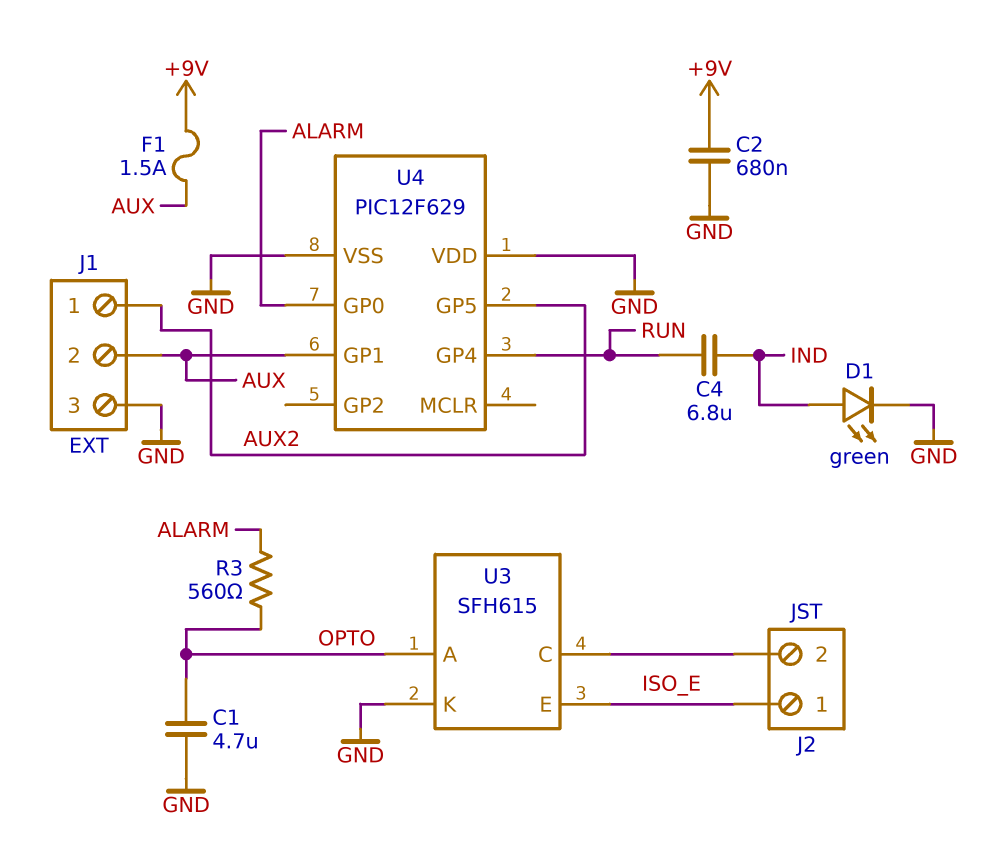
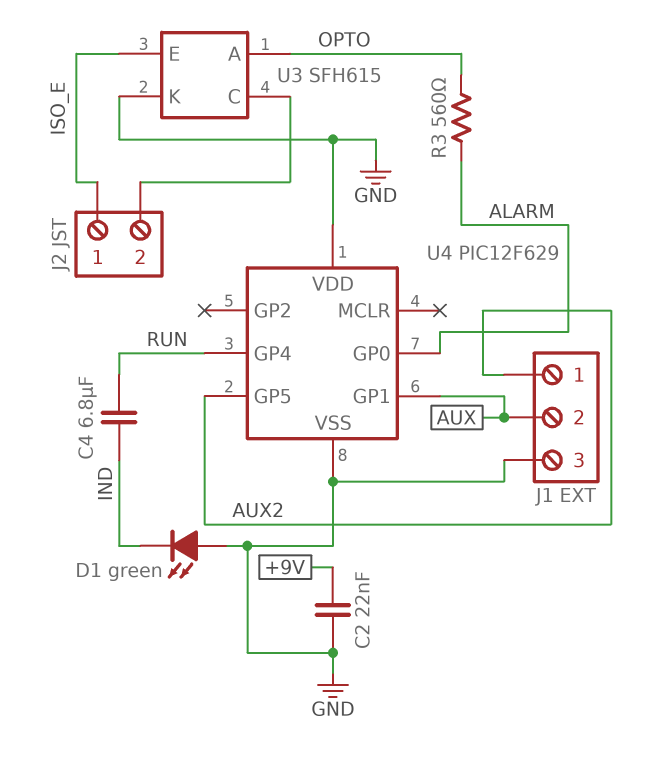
C1: 4.7uF (GND, OPTO) -> none
C2: 680nF (+9V, GND) -> 22nF (+9V, GND)
D1: LED green (A IND, K GND) -> LED green (A GND, K IND)
F1: 1.5A (+9V, AUX) -> none

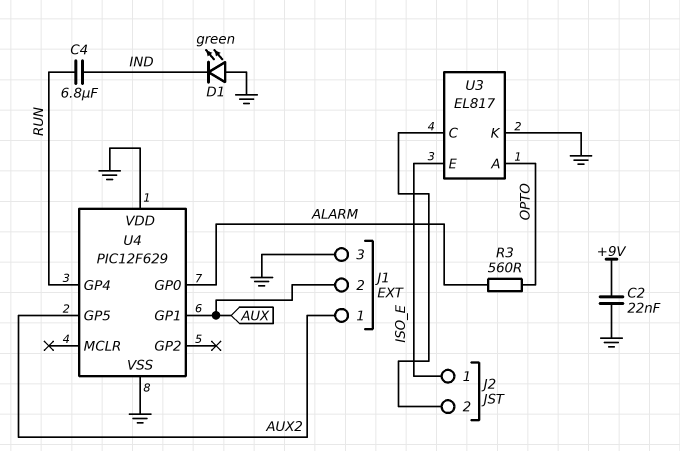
U3: SFH615 -> EL817

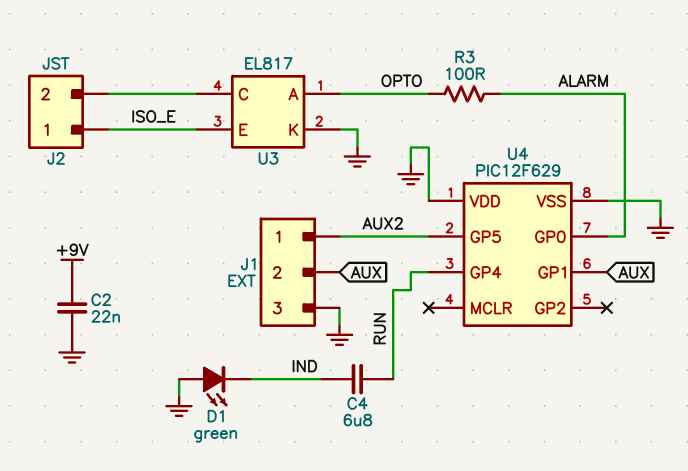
R3: 560 (ALARM, OPTO) -> 100 (ALARM, OPTO)

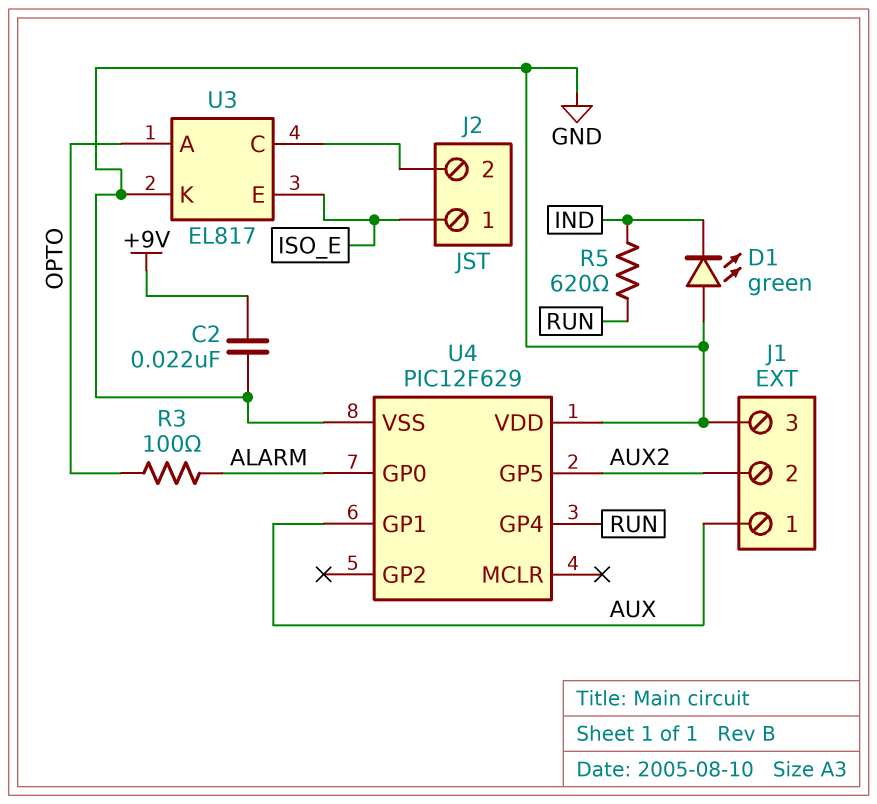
C4: 6.8uF (IND, RUN) -> none
J1 pin 1: AUX2 -> AUX
J1 pin 2: AUX -> AUX2
R5: none -> 620 (IND, RUN)

